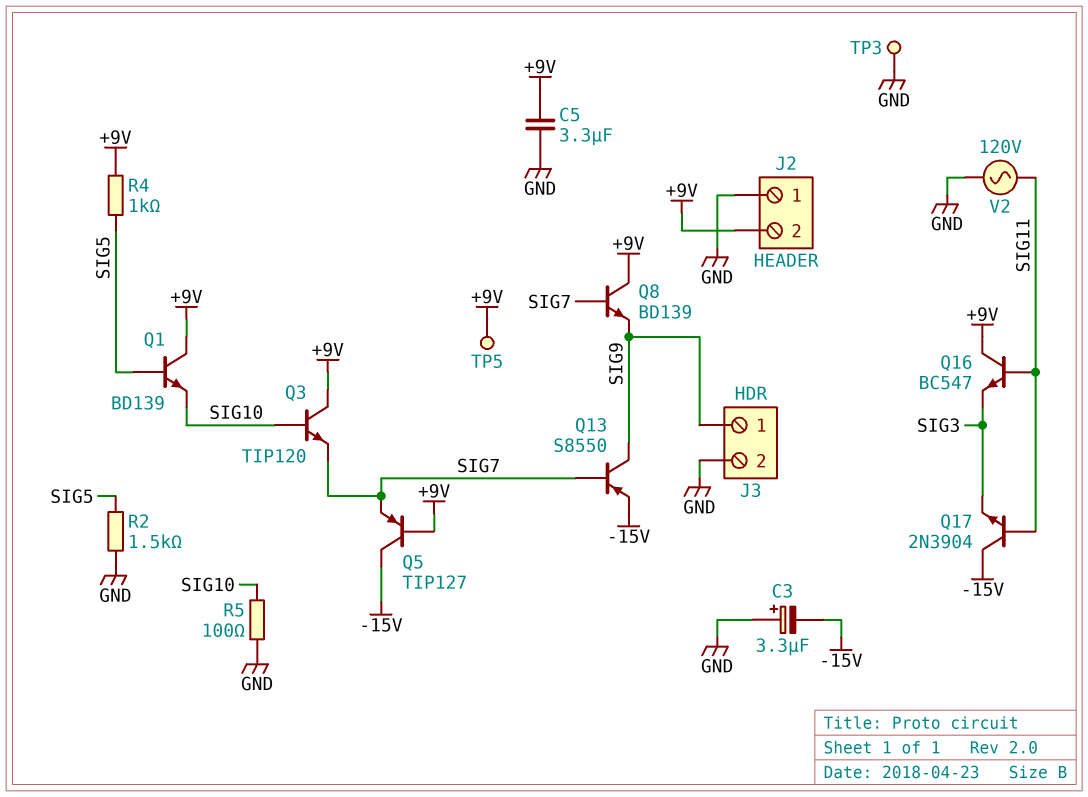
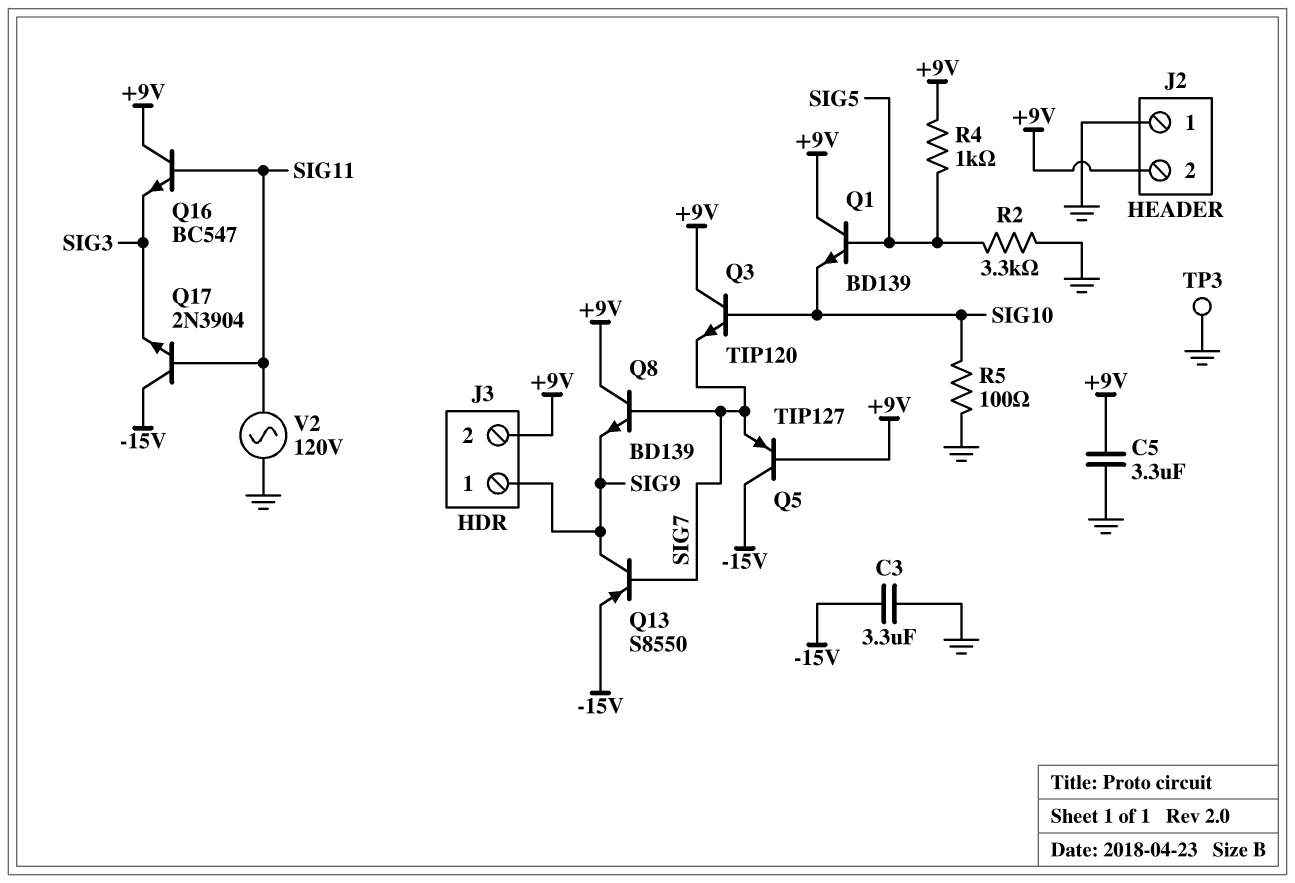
C3: 3.3uF (plus GND, minus -15V) -> 3.3uF (-15V, GND)
J3 pin 2: GND -> +9V
R2: 1.5k (GND, SIG5) -> 3.3k (GND, SIG5)
TP5: test point (+9V) -> none

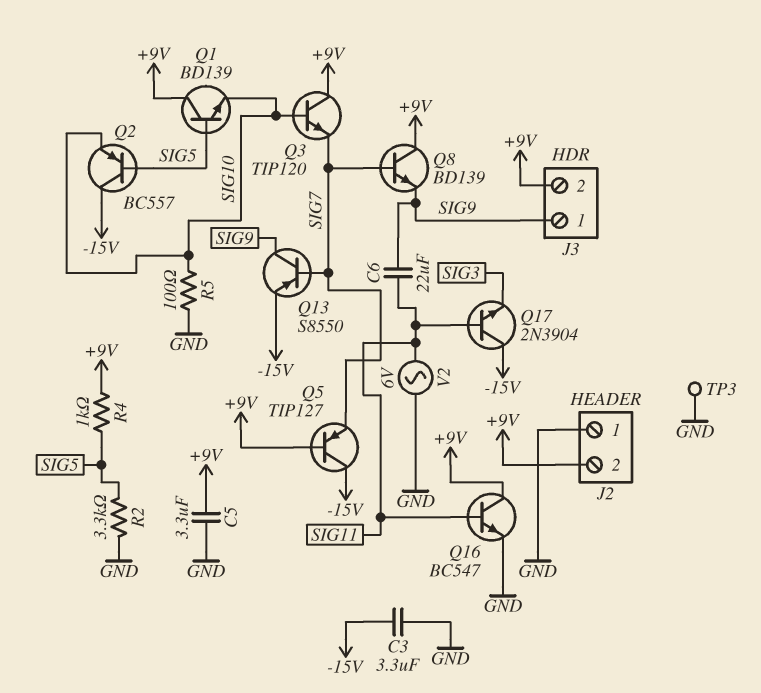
C6: none -> 22uF (SIG9, SIG11)
Q2: none -> PNP BC557 (B SIG5, C -15V, E SIG10)
Q16: NPN BC547 (B SIG11, C +9V, E SIG3) -> NPN BC547 (B SIG11, C +9V, E GND)
V2: AC 120V (GND, SIG11) -> AC 6V (GND, SIG11)

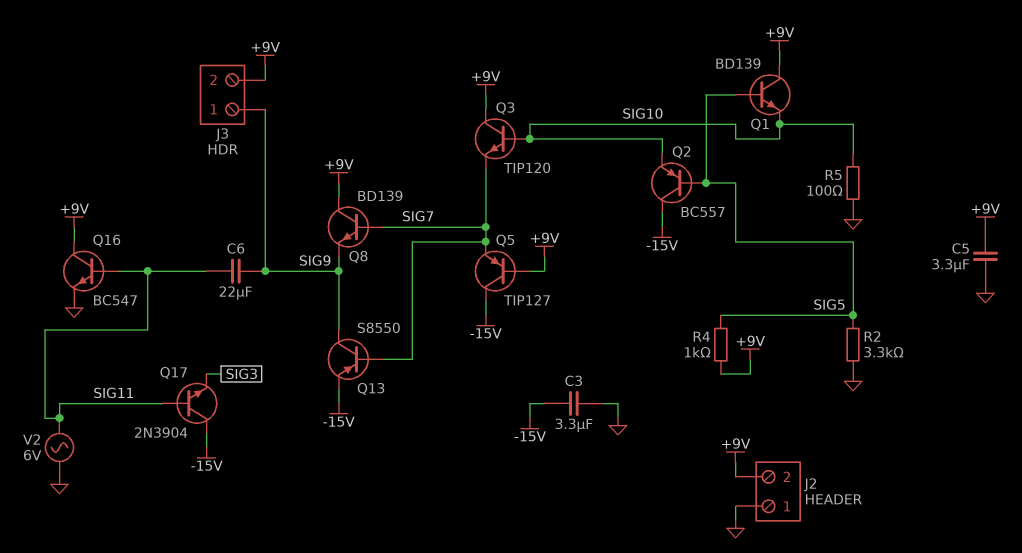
TP3: test point (GND) -> none

